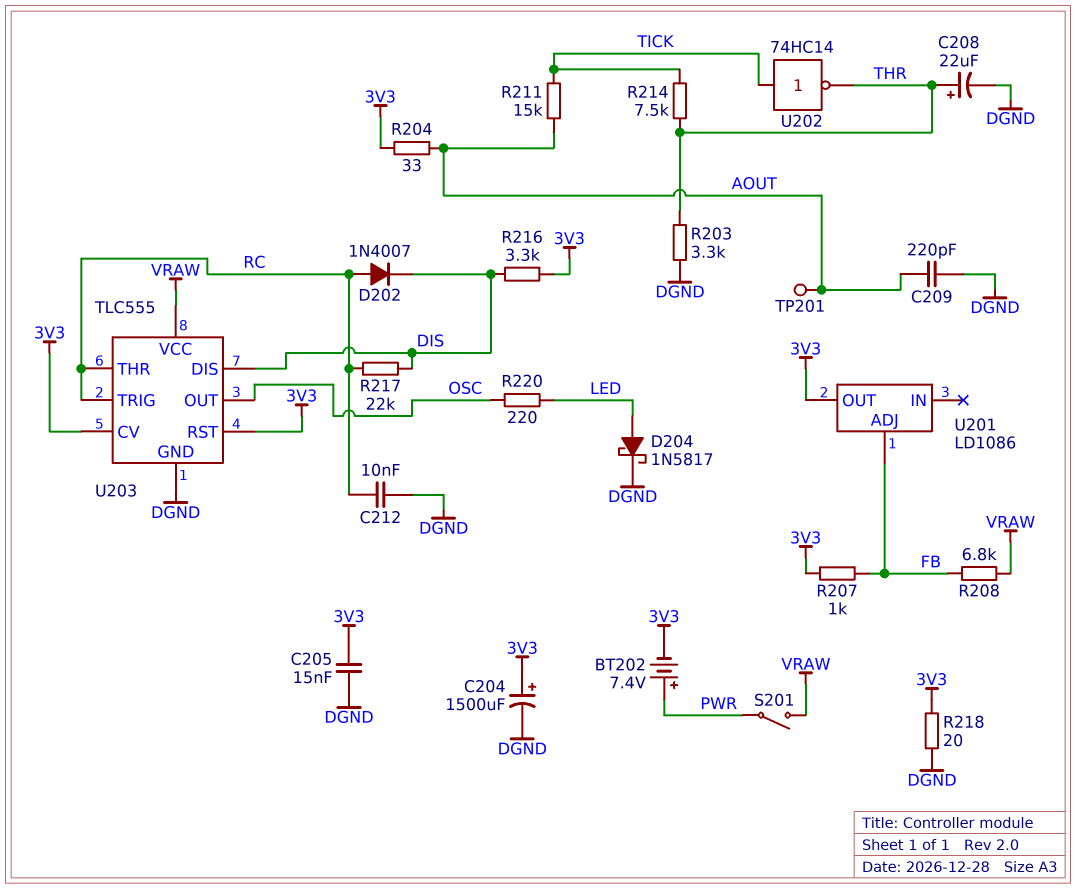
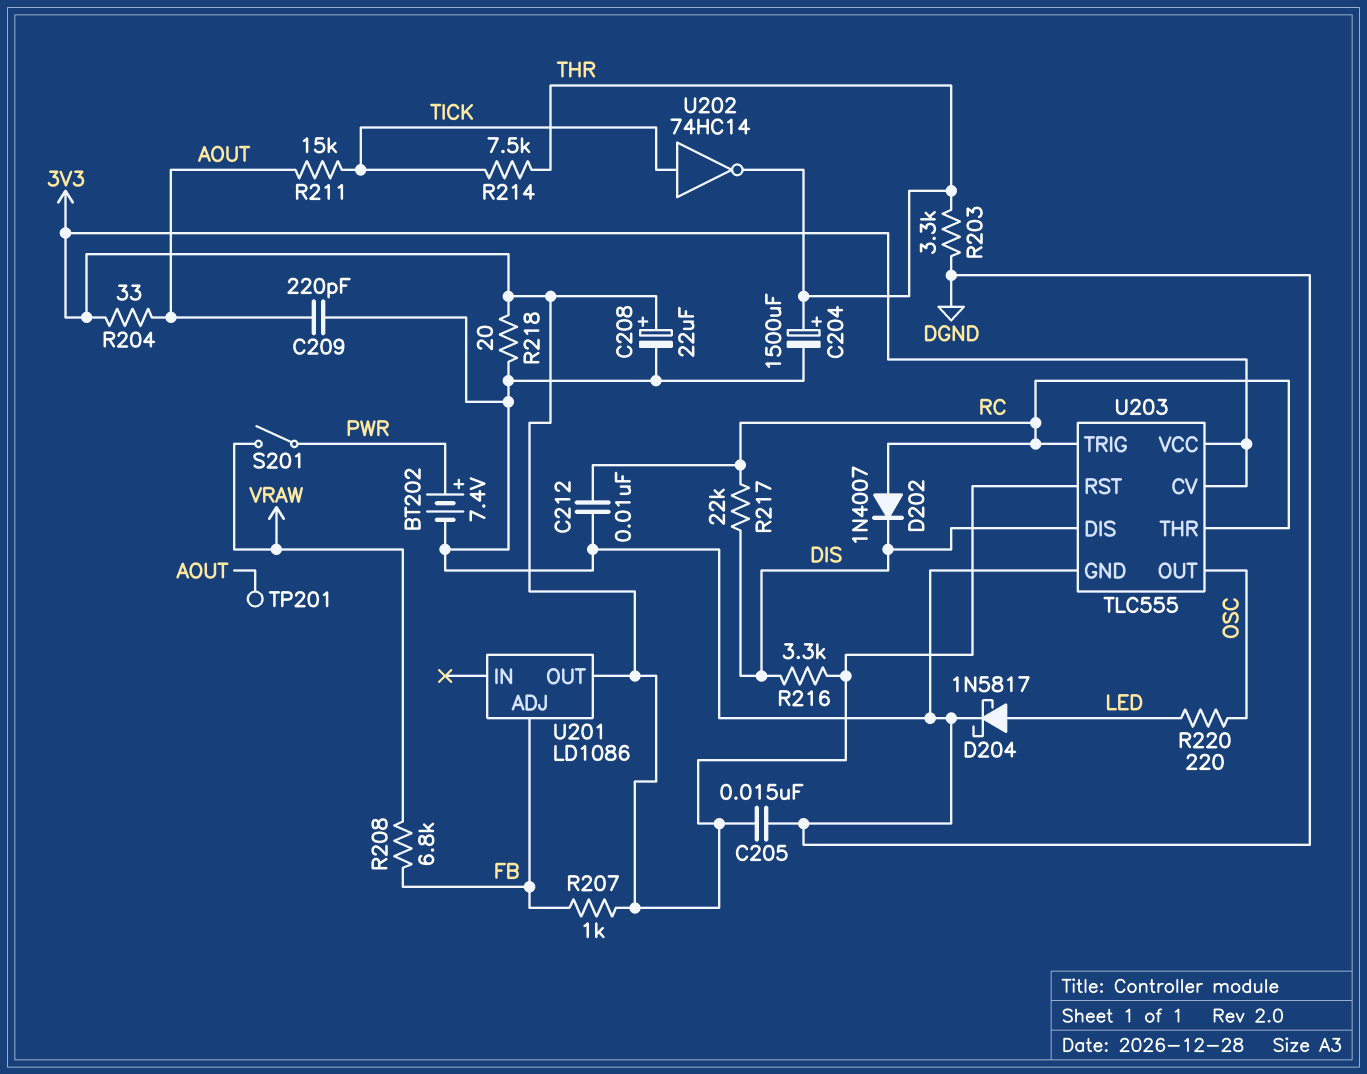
BT202: 7.4V (plus PWR, minus 3V3) -> 7.4V (plus PWR, minus DGND)
C204: 1500uF (plus 3V3, minus DGND) -> 1500uF (plus THR, minus DGND)
C208: 22uF (plus THR, minus DGND) -> 22uF (plus 3V3, minus DGND)
U203 pin VCC: VRAW -> 3V3

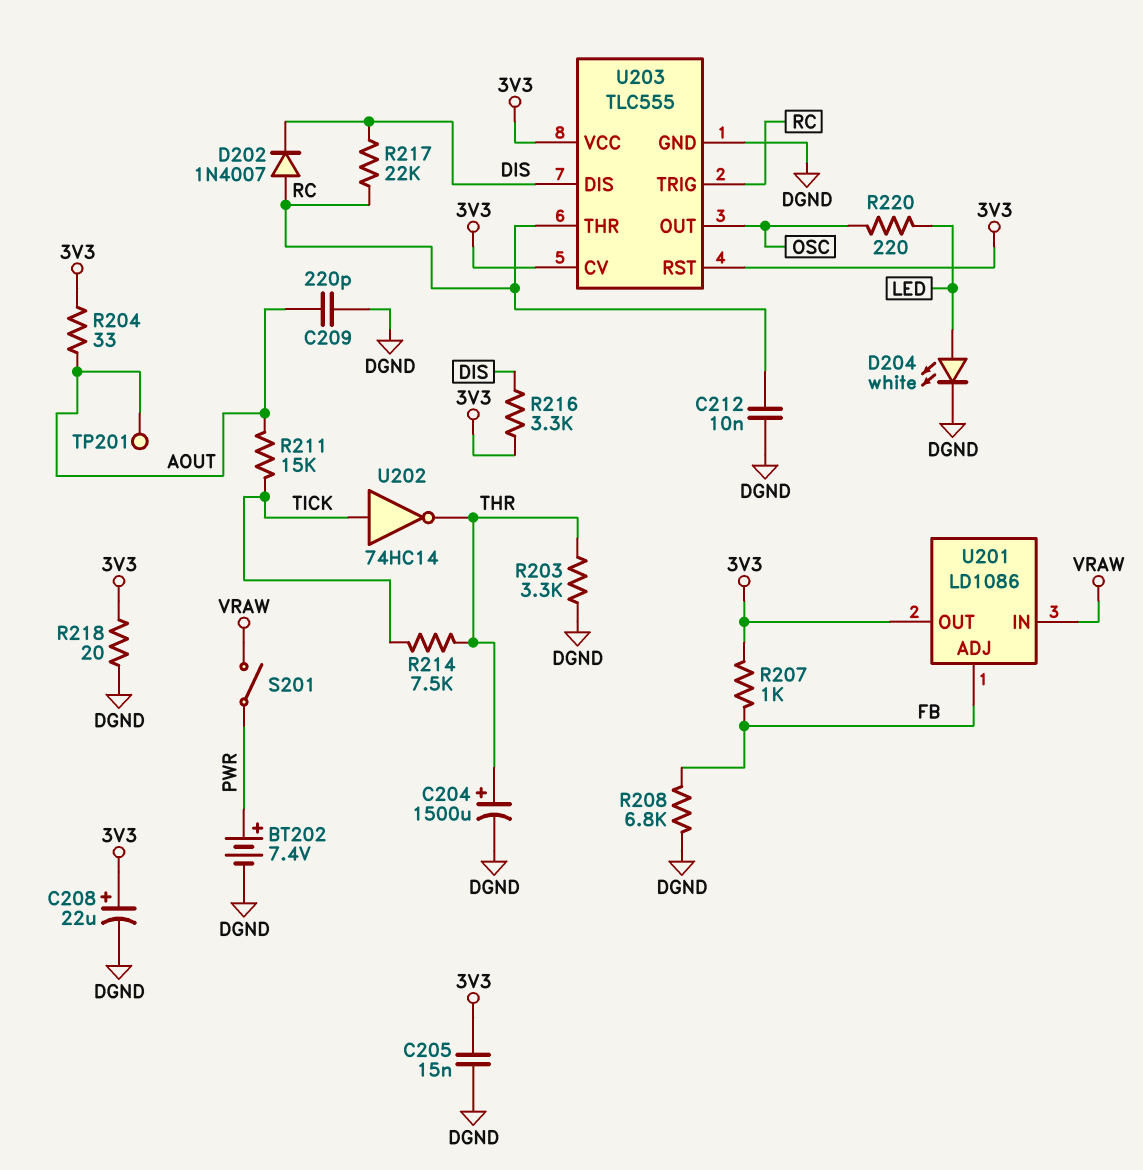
D204: schottky 1N5817 (A LED, K DGND) -> LED white (A LED, K DGND)
R208: 6.8k (FB, VRAW) -> 6.8k (DGND, FB)
U201 pin IN: none -> VRAW

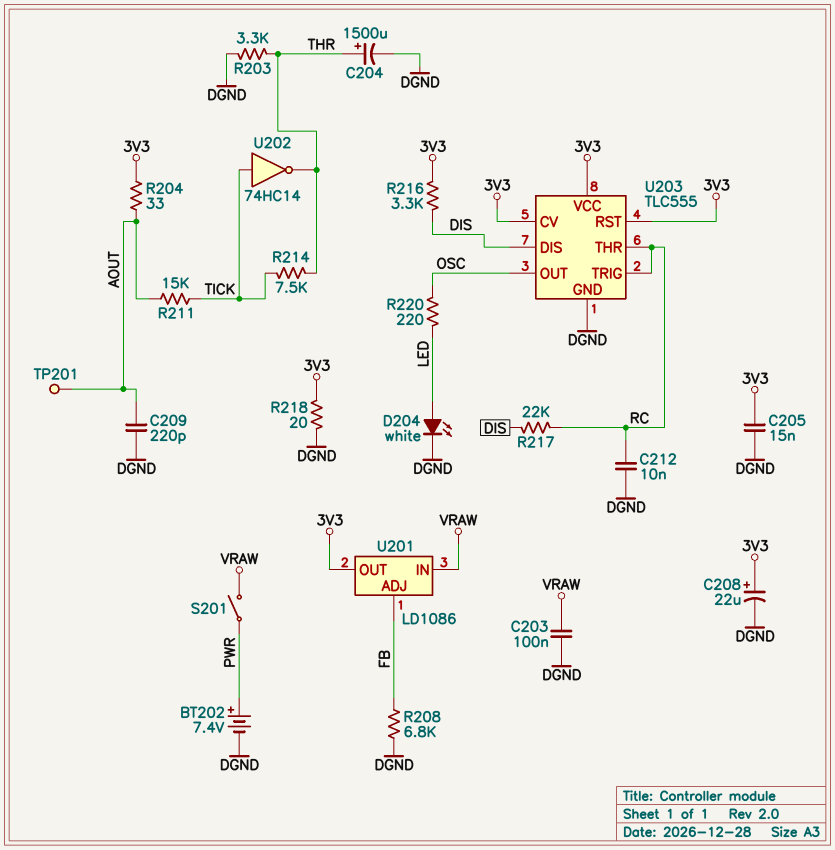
C203: none -> 100nF (DGND, VRAW)
D202: diode 1N4007 (A RC, K DIS) -> none
R207: 1k (3V3, FB) -> none

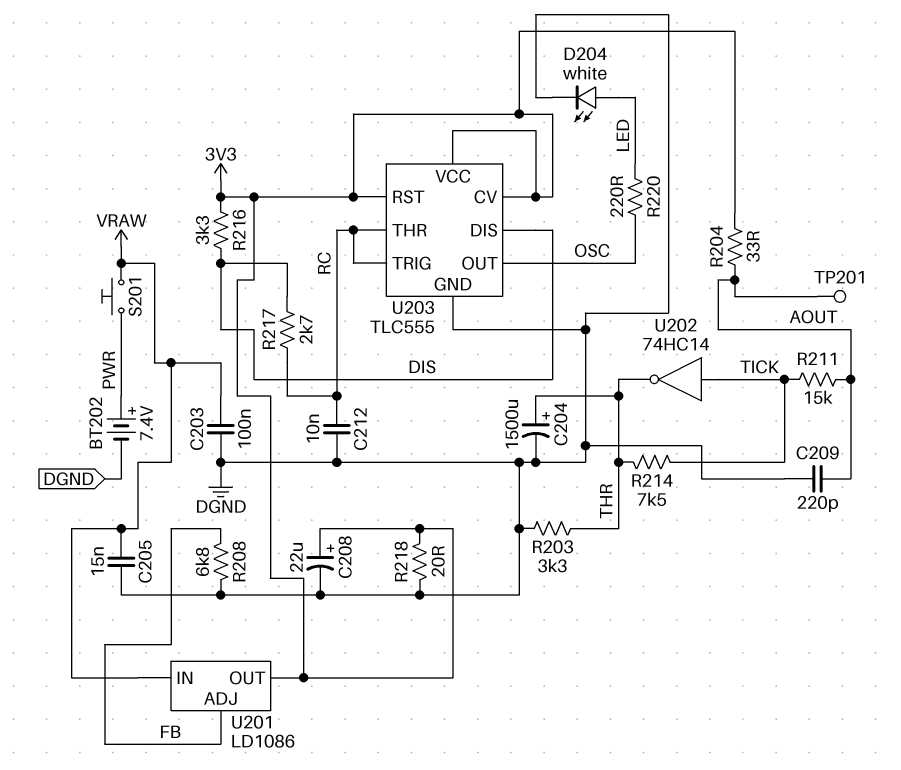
C205: 15nF (3V3, DGND) -> 15nF (DGND, VRAW)
R217: 22k (DIS, RC) -> 2.7k (DIS, RC)
S201: switch (PWR, VRAW) -> button (PWR, VRAW)

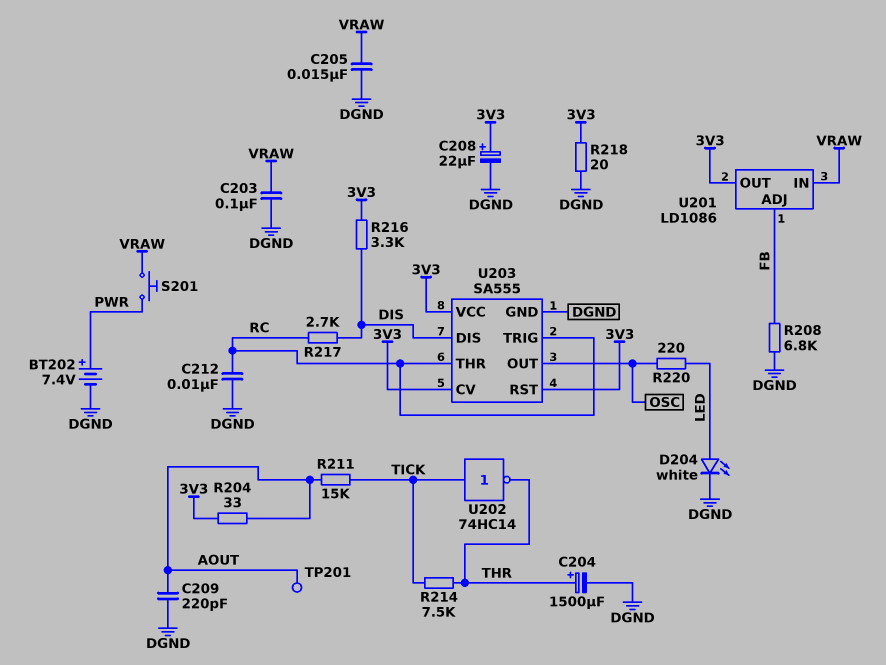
R203: 3.3k (DGND, THR) -> none
U203: TLC555 -> SA555

